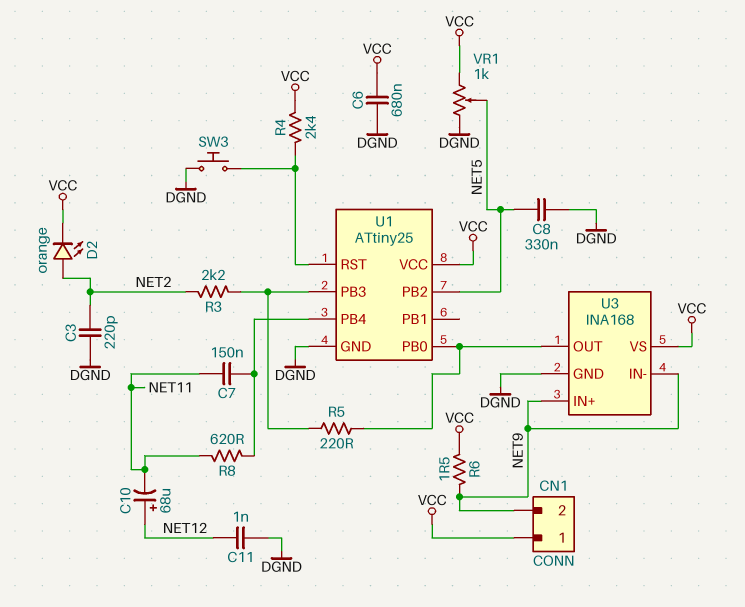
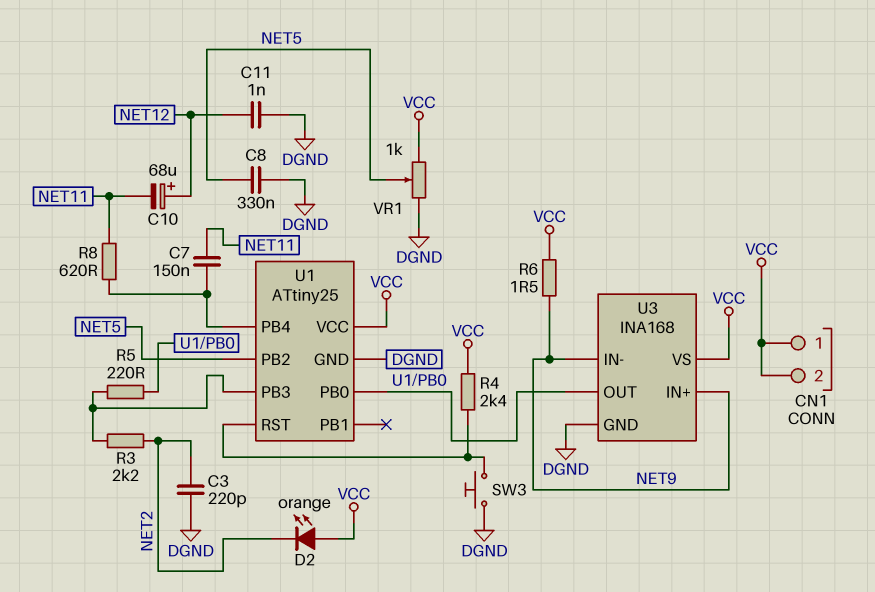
C6: 680nF (DGND, VCC) -> none
CN1 pin 2: NET9 -> VCC
D2: LED orange (A NET2, K VCC) -> LED orange (A VCC, K NET2)

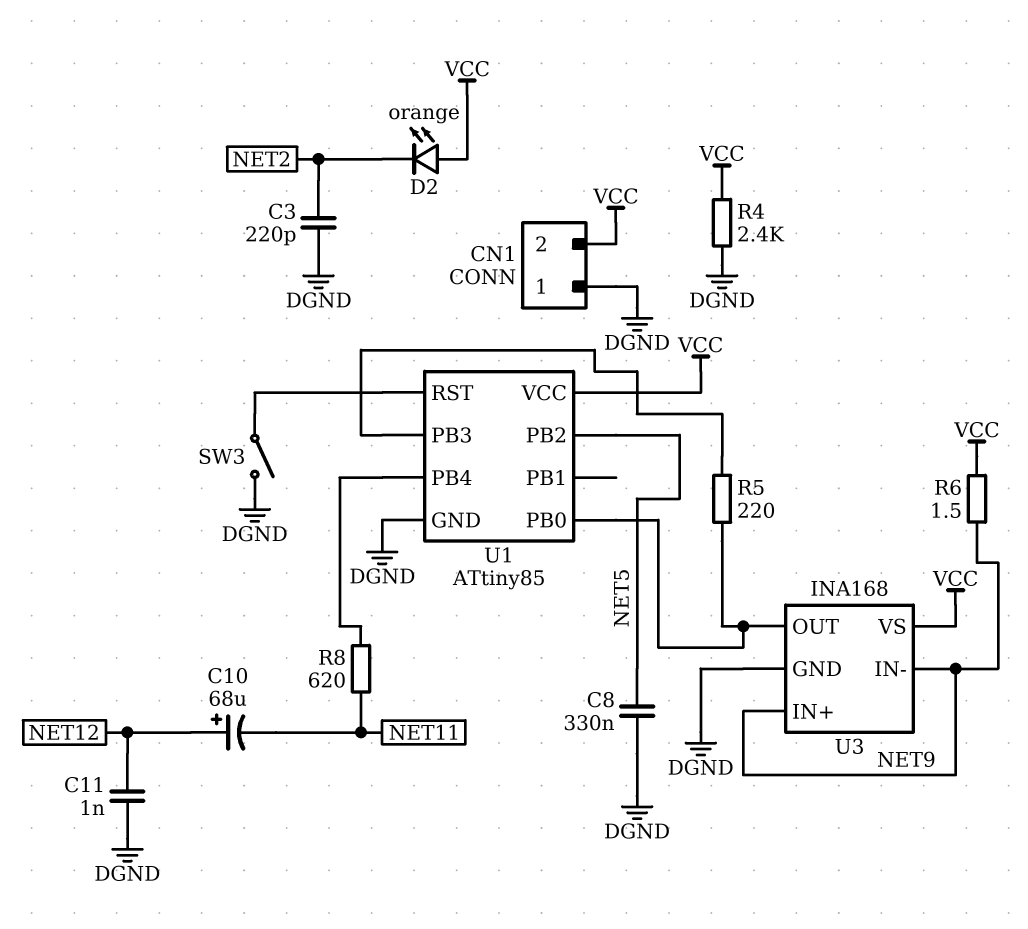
C7: 150nF (NET11, U1/PB4) -> none
CN1 pin 1: VCC -> DGND
R3: 2.2k (NET2, U1/PB3) -> none
R4: 2.4k (U1/RST, VCC) -> 2.4k (DGND, VCC)
SW3: button (DGND, U1/RST) -> switch (DGND, U1/RST)
U1: ATtiny25 -> ATtiny85
VR1: 1k (DGND, VCC, wiper NET5) -> none

